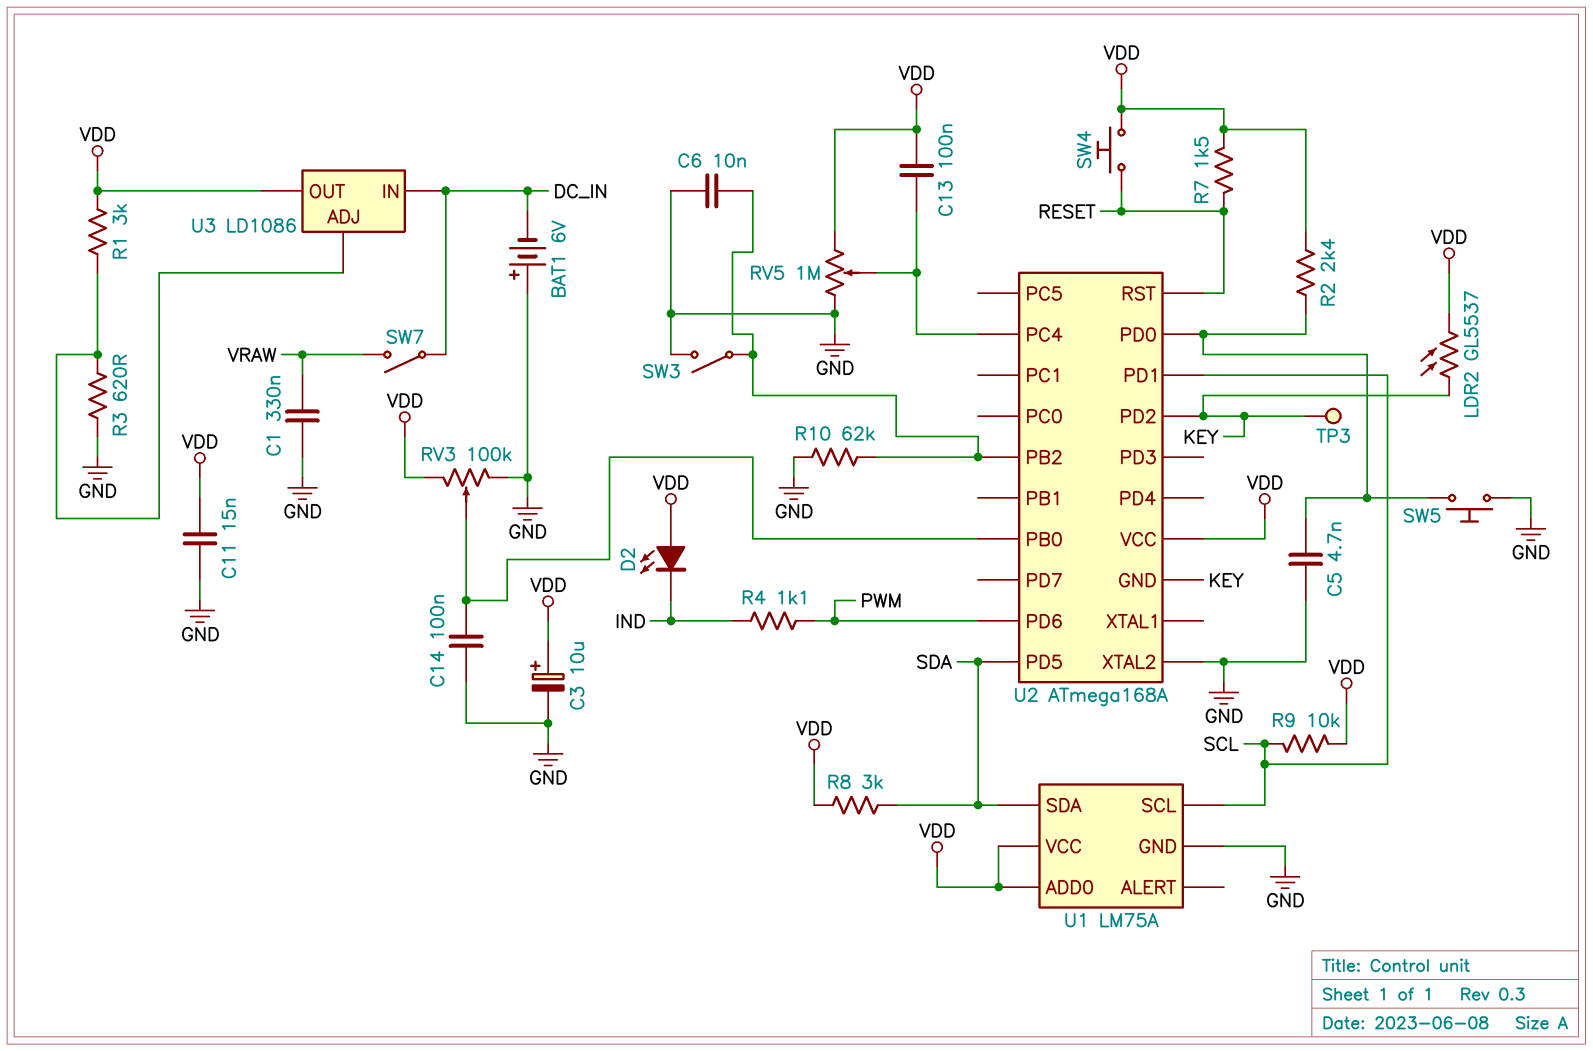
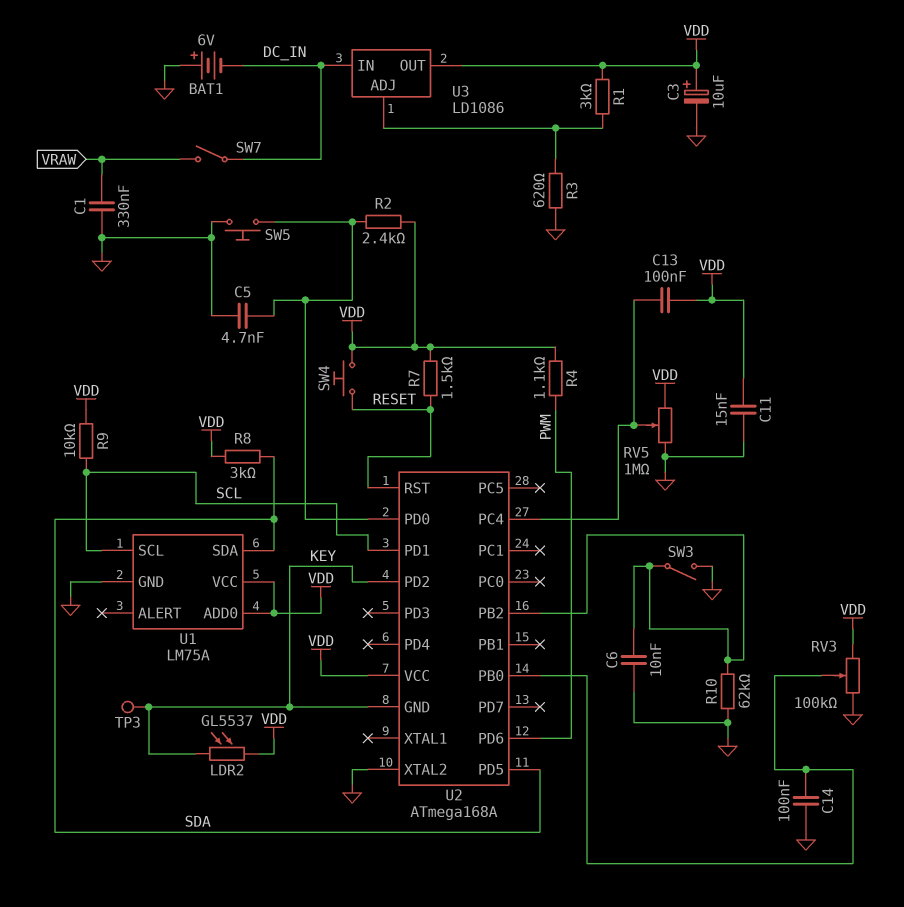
D2: LED (A VDD, K IND) -> none
R4: 1.1k (IND, PWM) -> 1.1k (PWM, VDD)

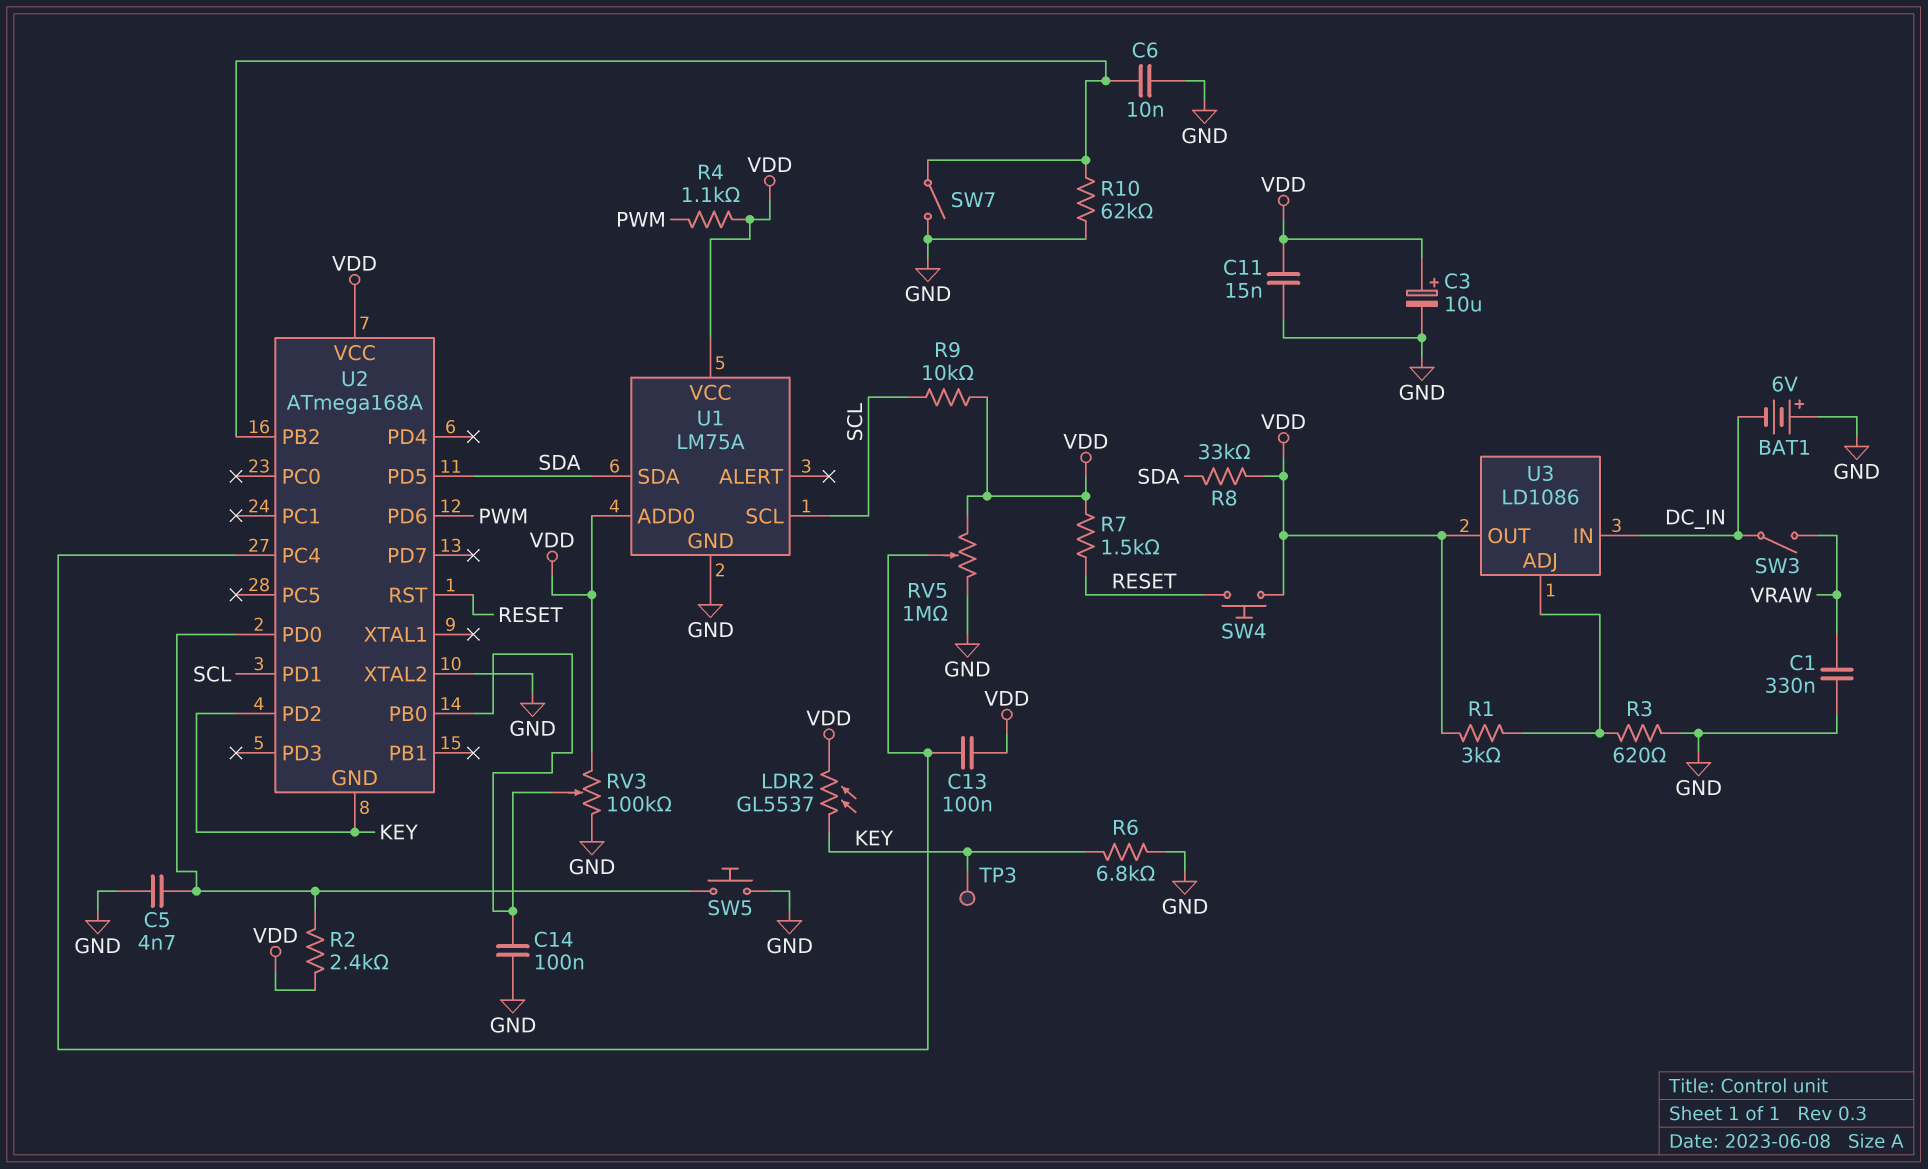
R6: none -> 6.8k (GND, KEY)
R8: 3k (SDA, VDD) -> 33k (SDA, VDD)
SW3: switch (GND, U2/PB2) -> switch (DC_IN, VRAW)
SW7: switch (DC_IN, VRAW) -> switch (GND, U2/PB2)

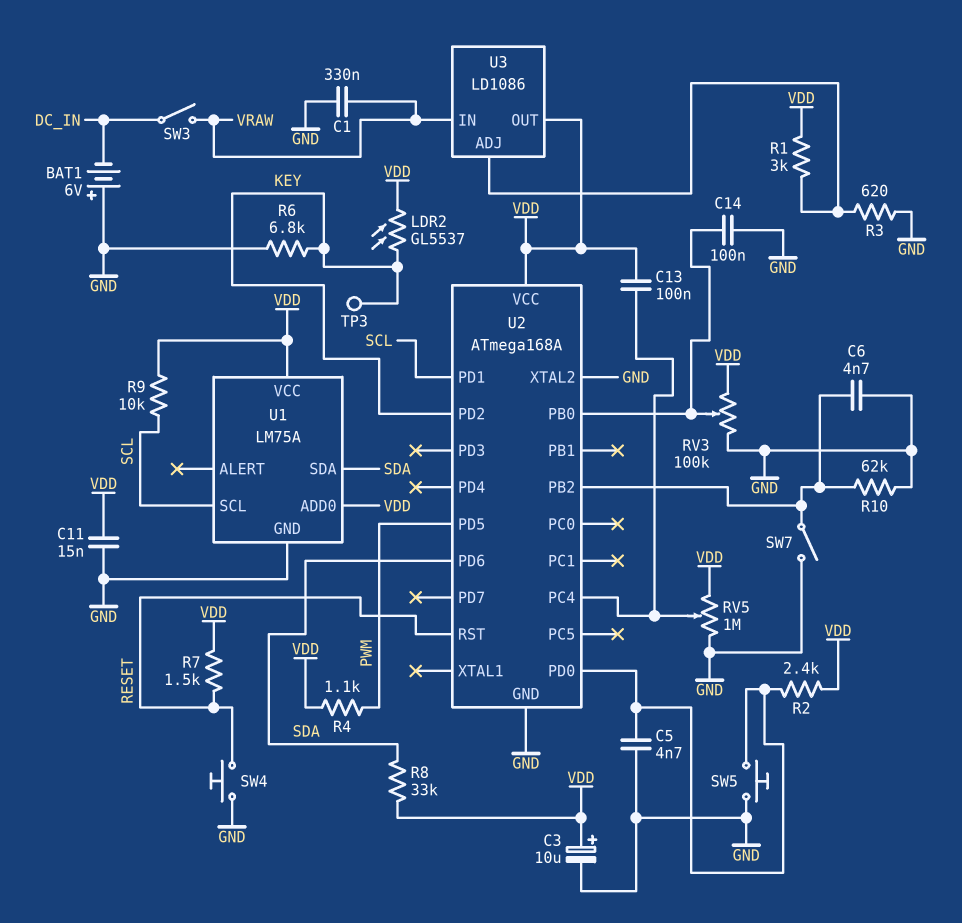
C6: 10nF (GND, U2/PB2) -> 4.7nF (GND, U2/PB2)
SW4: button (RESET, VDD) -> button (GND, RESET)
U2 pin GND: KEY -> GND
U2 pin PD5: SDA -> PWM
U2 pin PD6: PWM -> SDA
U3 pin IN: DC_IN -> VRAW

